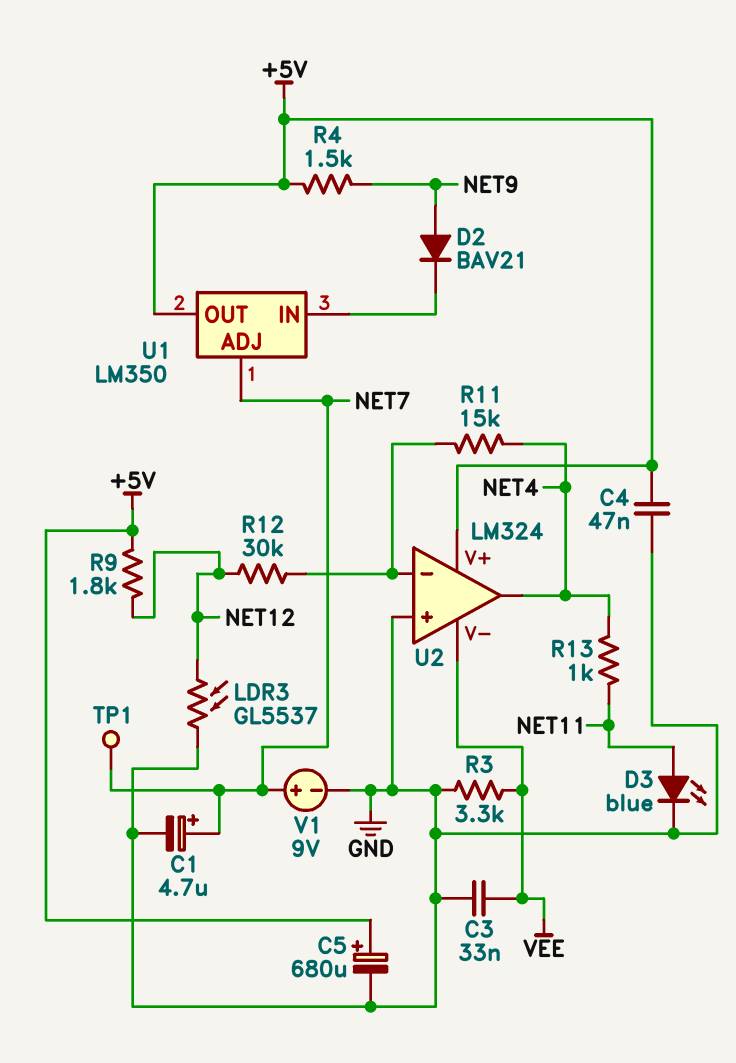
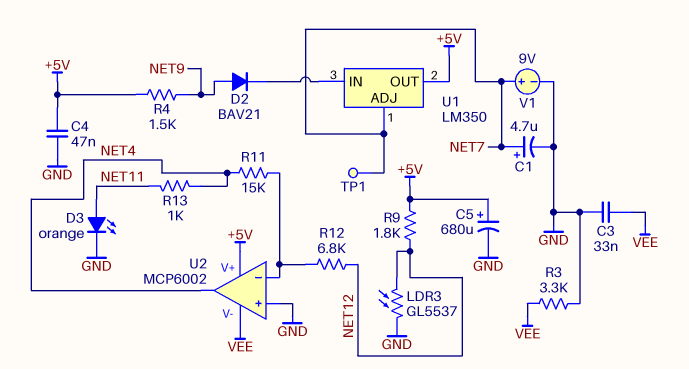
D3: LED blue (A NET11, K GND) -> LED orange (A NET11, K GND)
R12: 30k (NET12, U2/in-) -> 6.8k (NET12, U2/in-)
U2: LM324 -> MCP6002

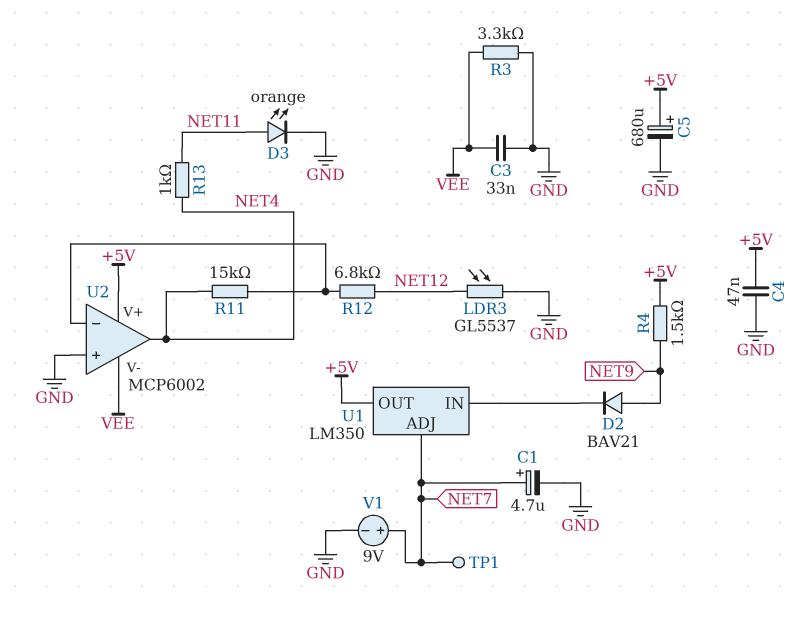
R9: 1.8k (+5V, NET12) -> none

